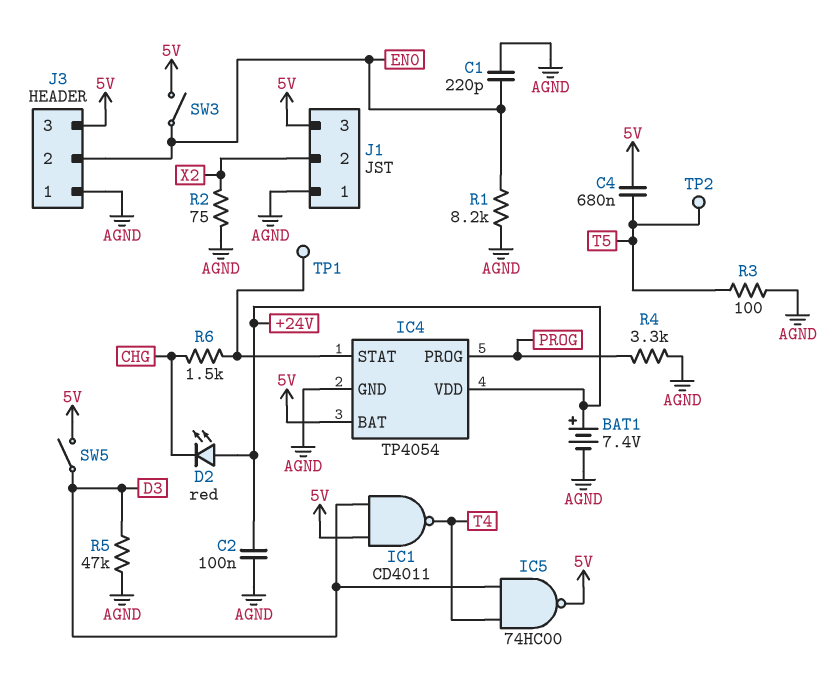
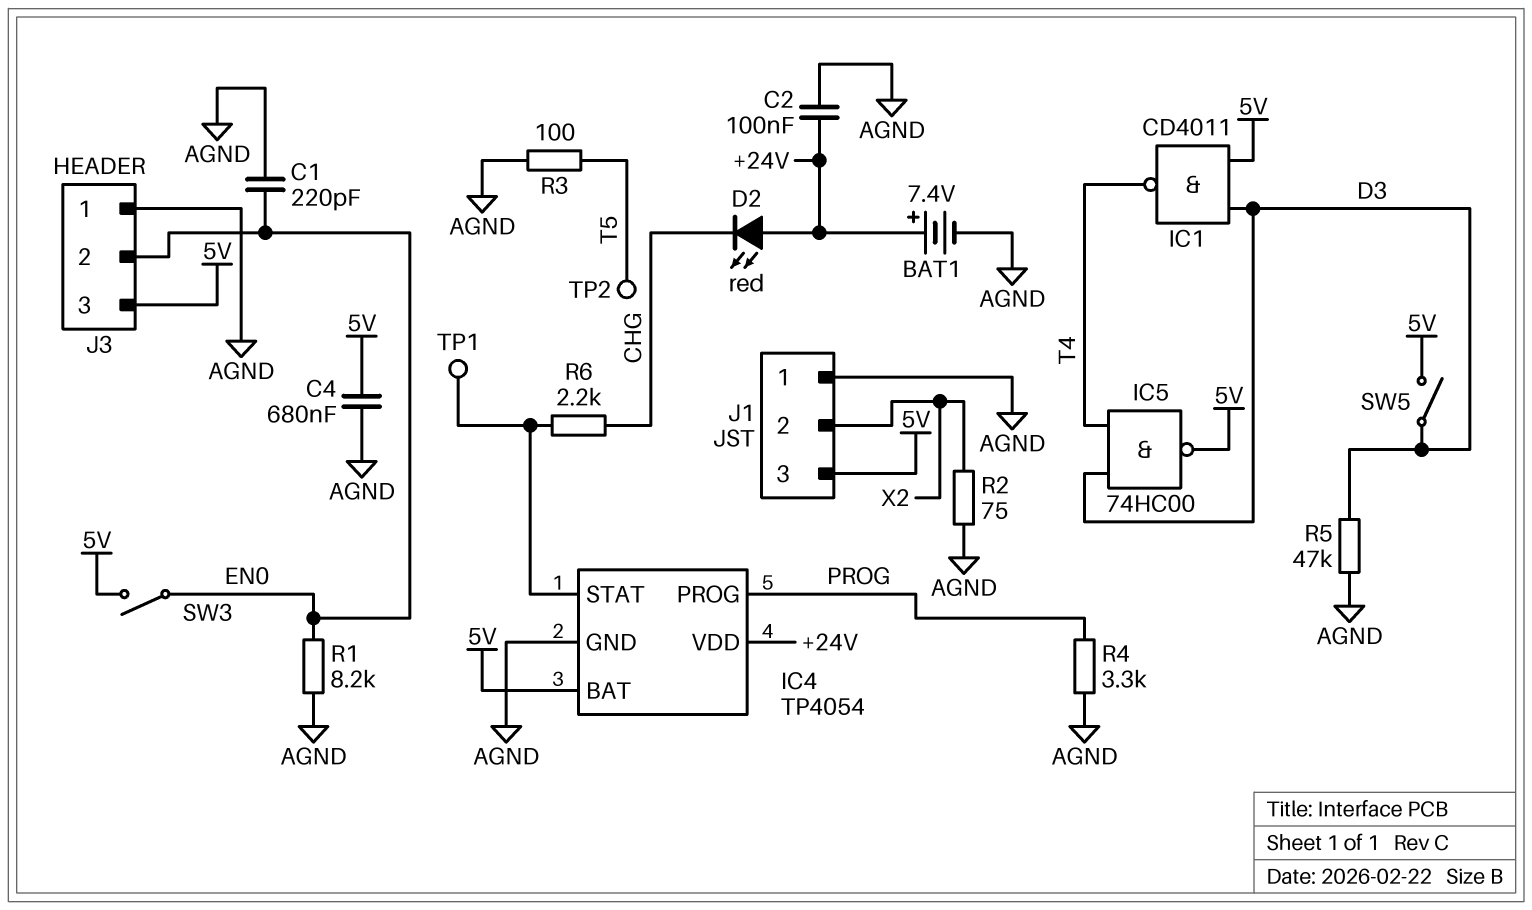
C4: 680nF (5V, T5) -> 680nF (5V, AGND)
R6: 1.5k (CHG, IC4/STAT) -> 2.2k (CHG, IC4/STAT)

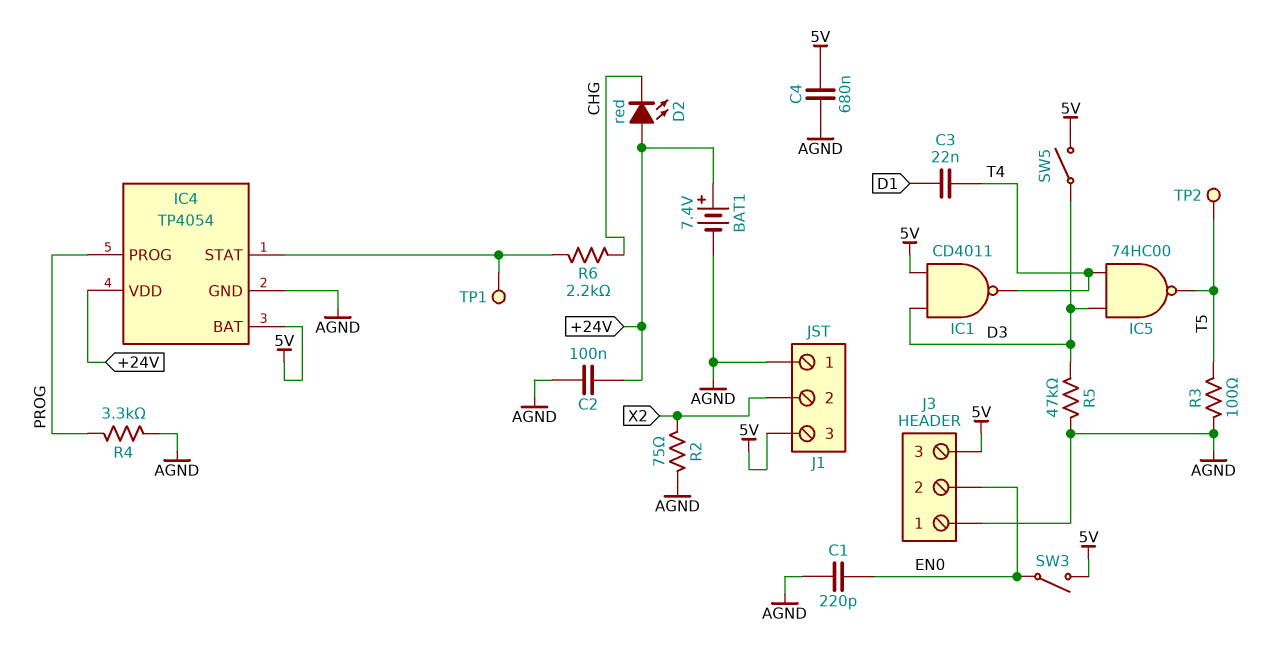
C3: none -> 22nF (D1, T4)
IC5: NAND 74HC00 (in D3, in T4, out 5V) -> NAND 74HC00 (in D3, in T4, out T5)
R1: 8.2k (AGND, EN0) -> none

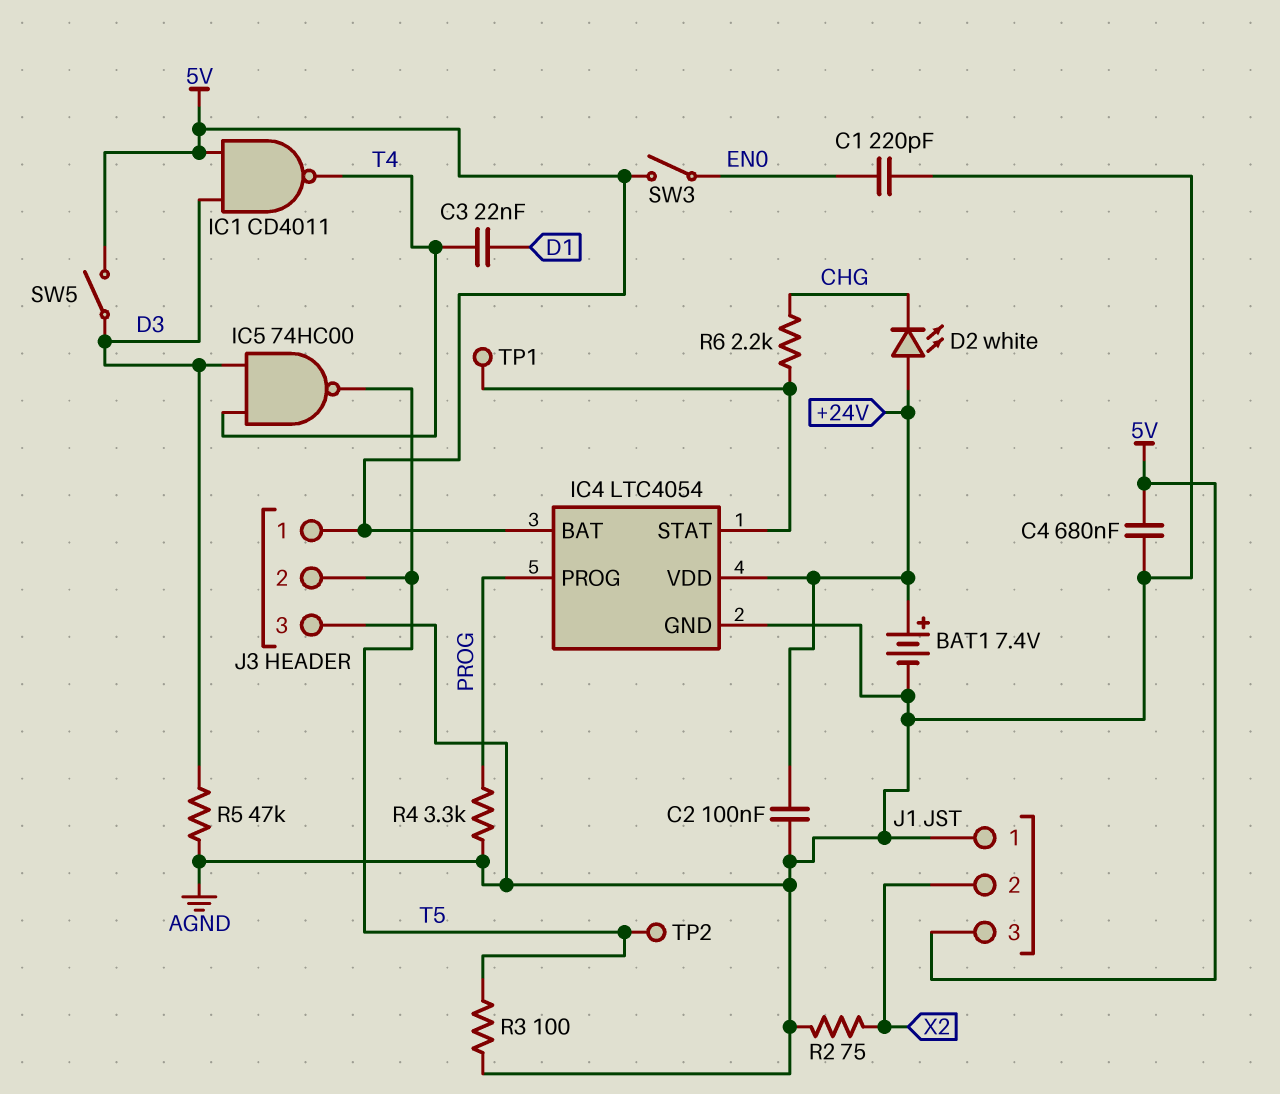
D2: LED red (A +24V, K CHG) -> LED white (A +24V, K CHG)
IC4: TP4054 -> LTC4054
J3 pin 1: AGND -> 5V
J3 pin 2: EN0 -> T5
J3 pin 3: 5V -> AGND

